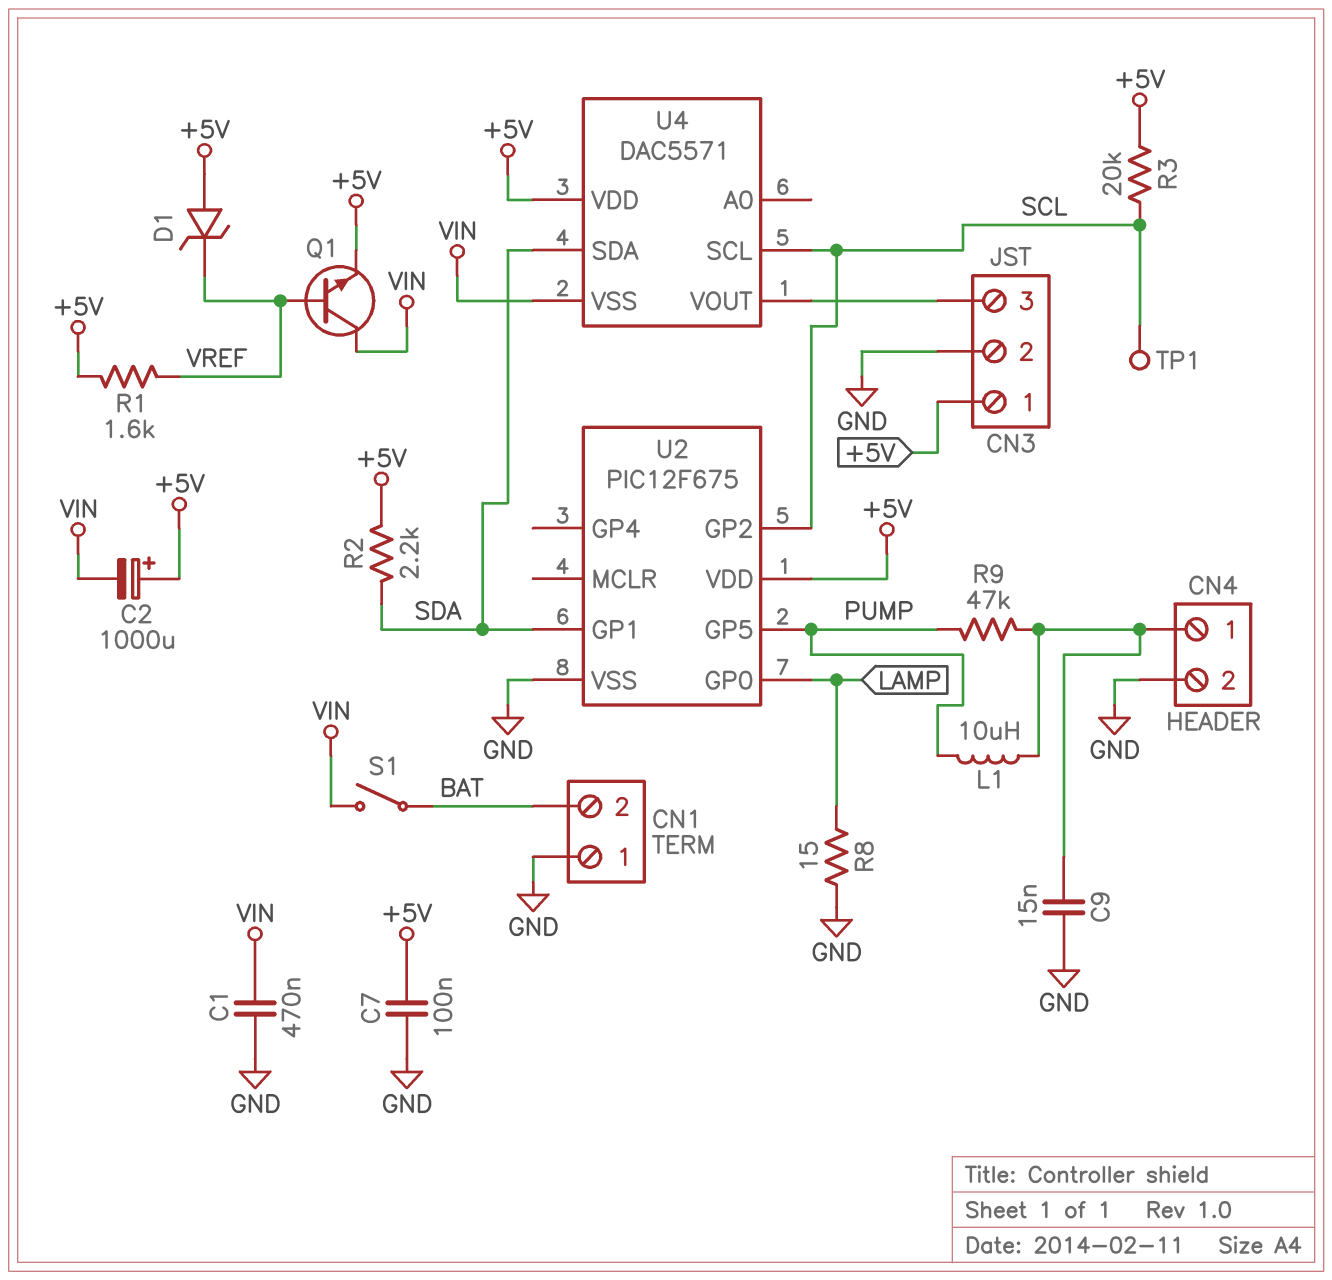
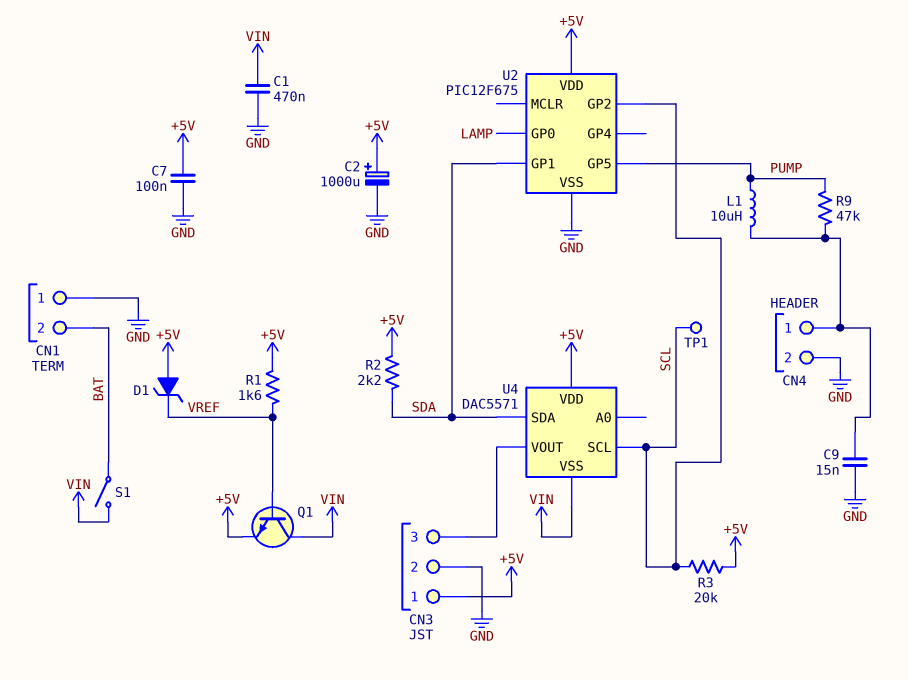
C2: 1000uF (plus +5V, minus VIN) -> 1000uF (plus +5V, minus GND)
R8: 15 (GND, LAMP) -> none

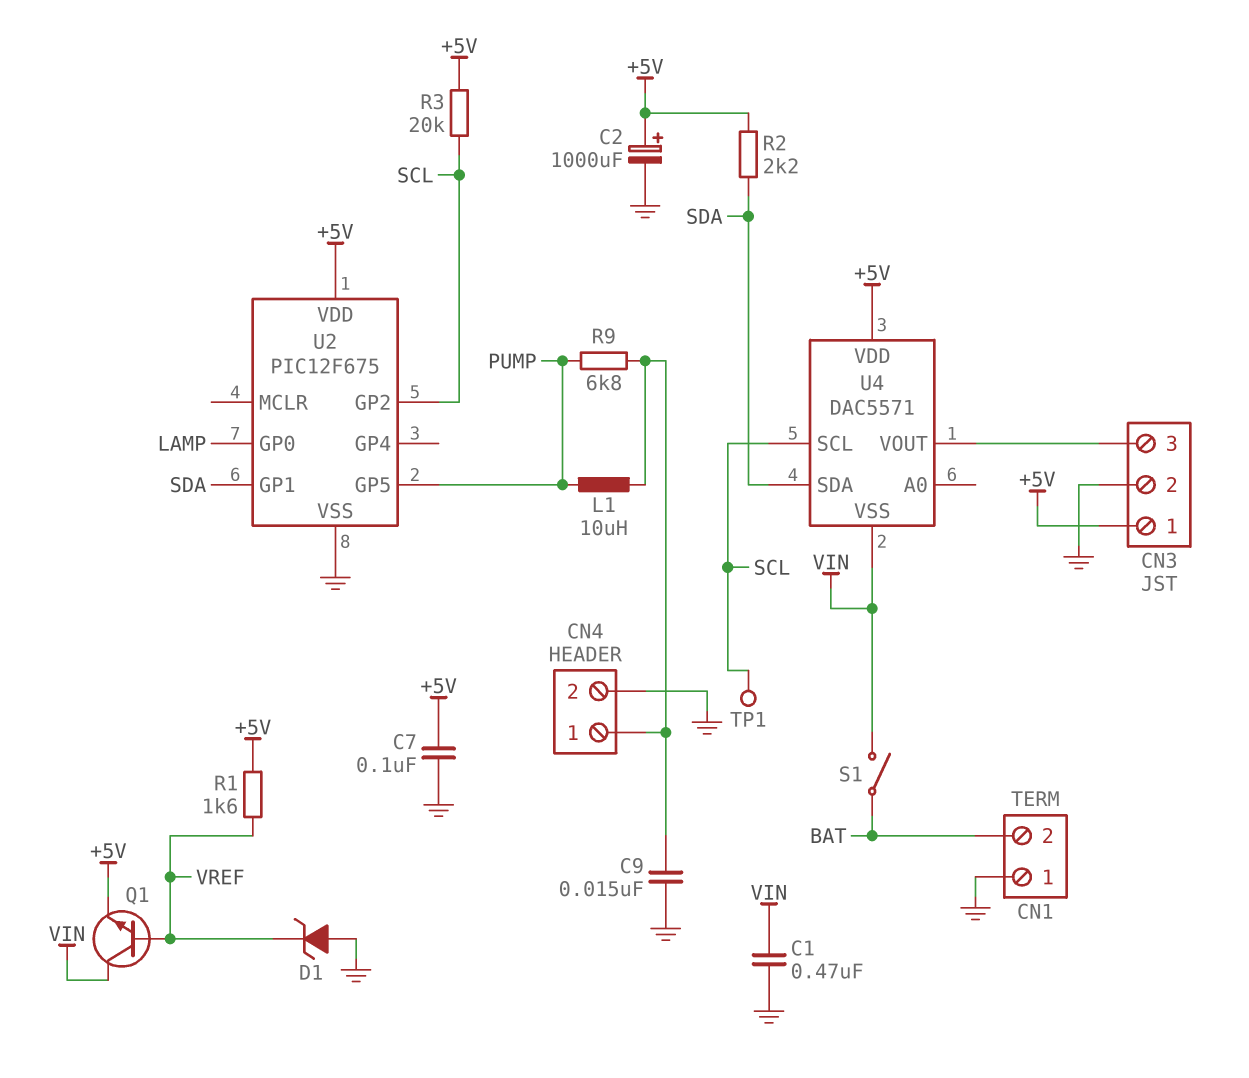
D1: zener (A +5V, K VREF) -> zener (A GND, K VREF)
R9: 47k (CN4/1, PUMP) -> 6.8k (CN4/1, PUMP)

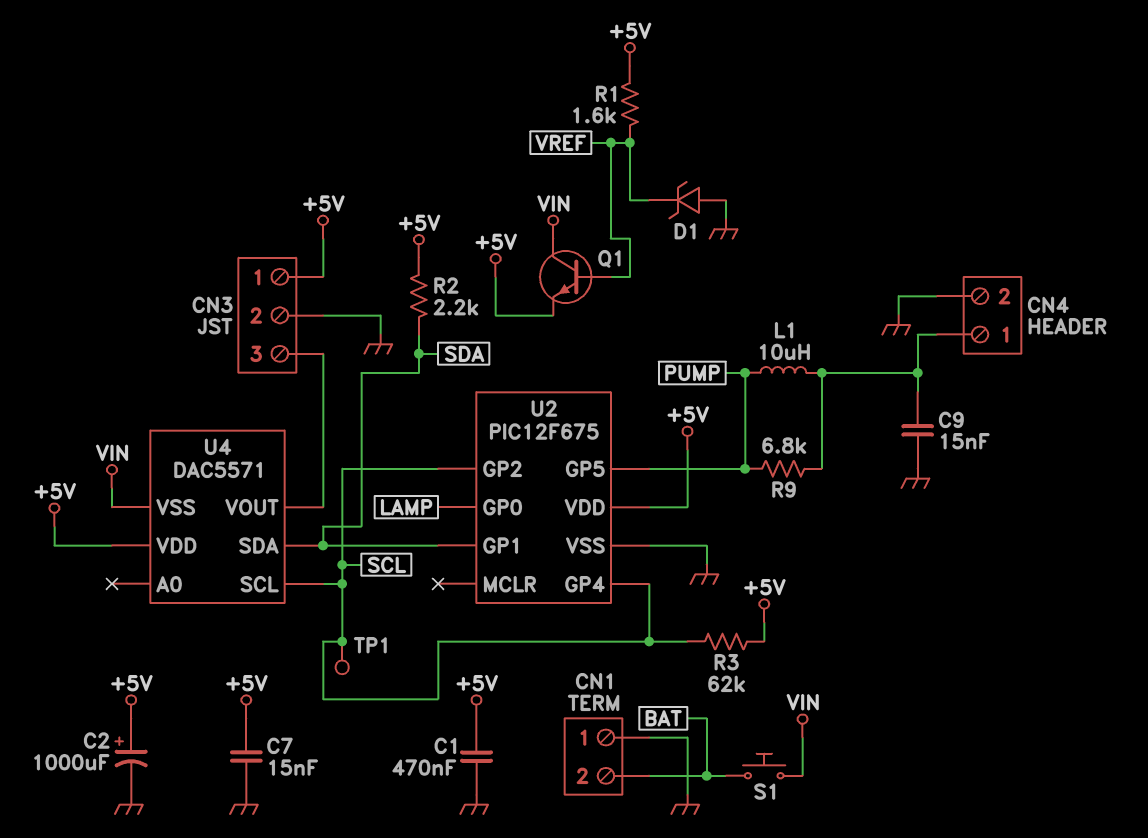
C1: 470nF (GND, VIN) -> 470nF (+5V, GND)
C7: 100nF (+5V, GND) -> 15nF (+5V, GND)
R3: 20k (+5V, SCL) -> 62k (+5V, SCL)
S1: switch (BAT, VIN) -> button (BAT, VIN)
U2 pin GP4: none -> SCL

